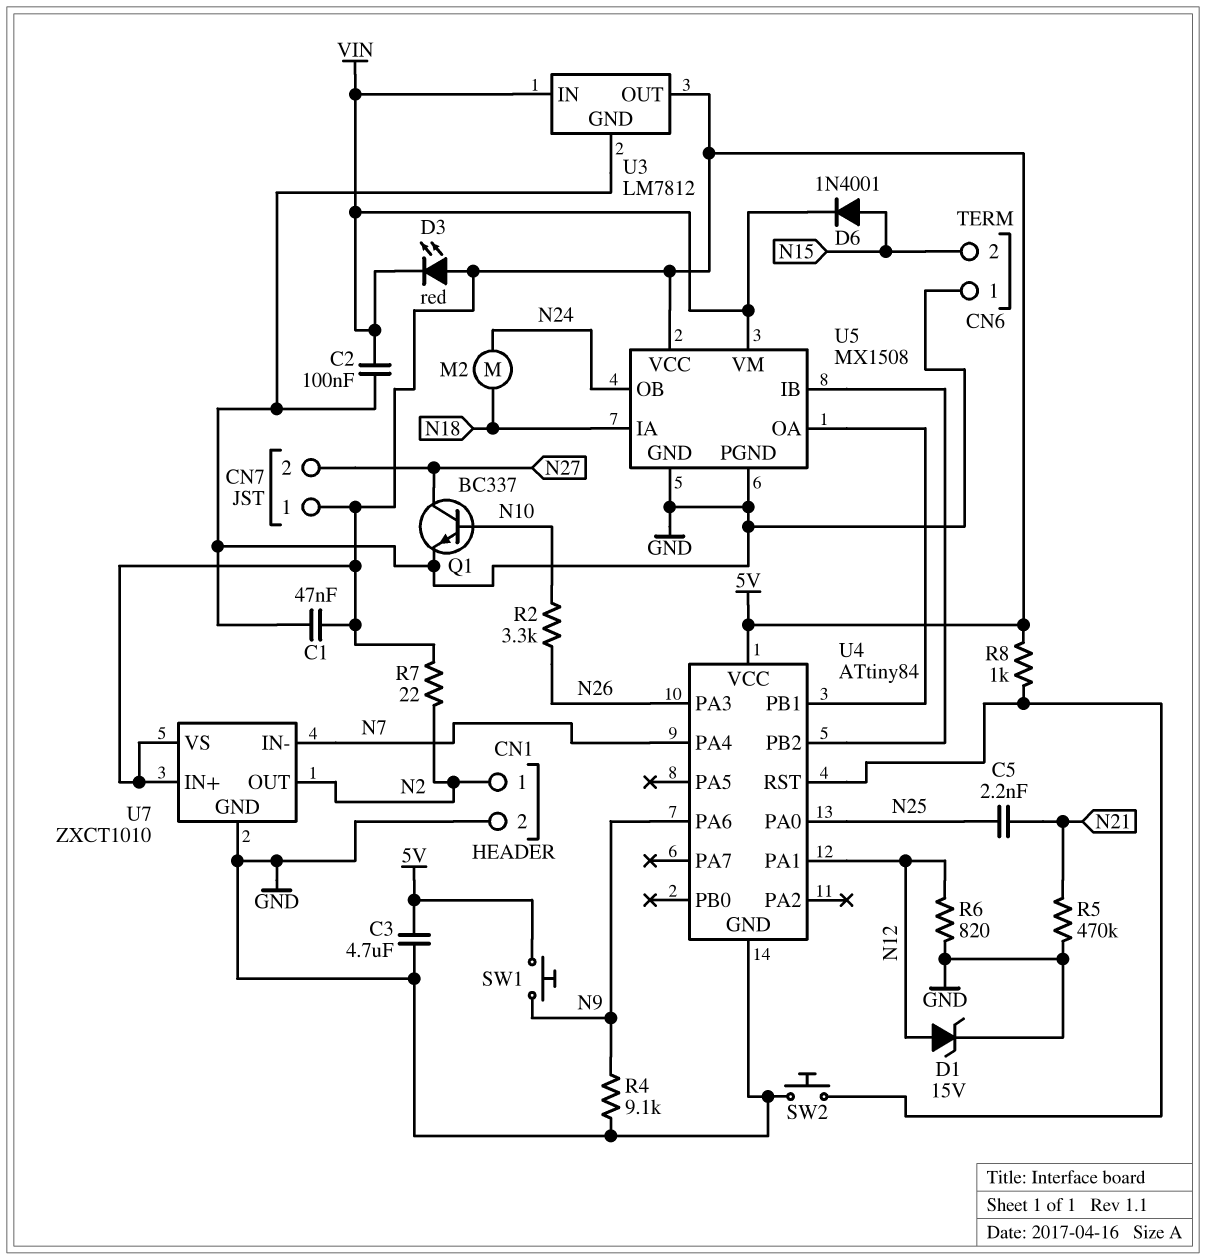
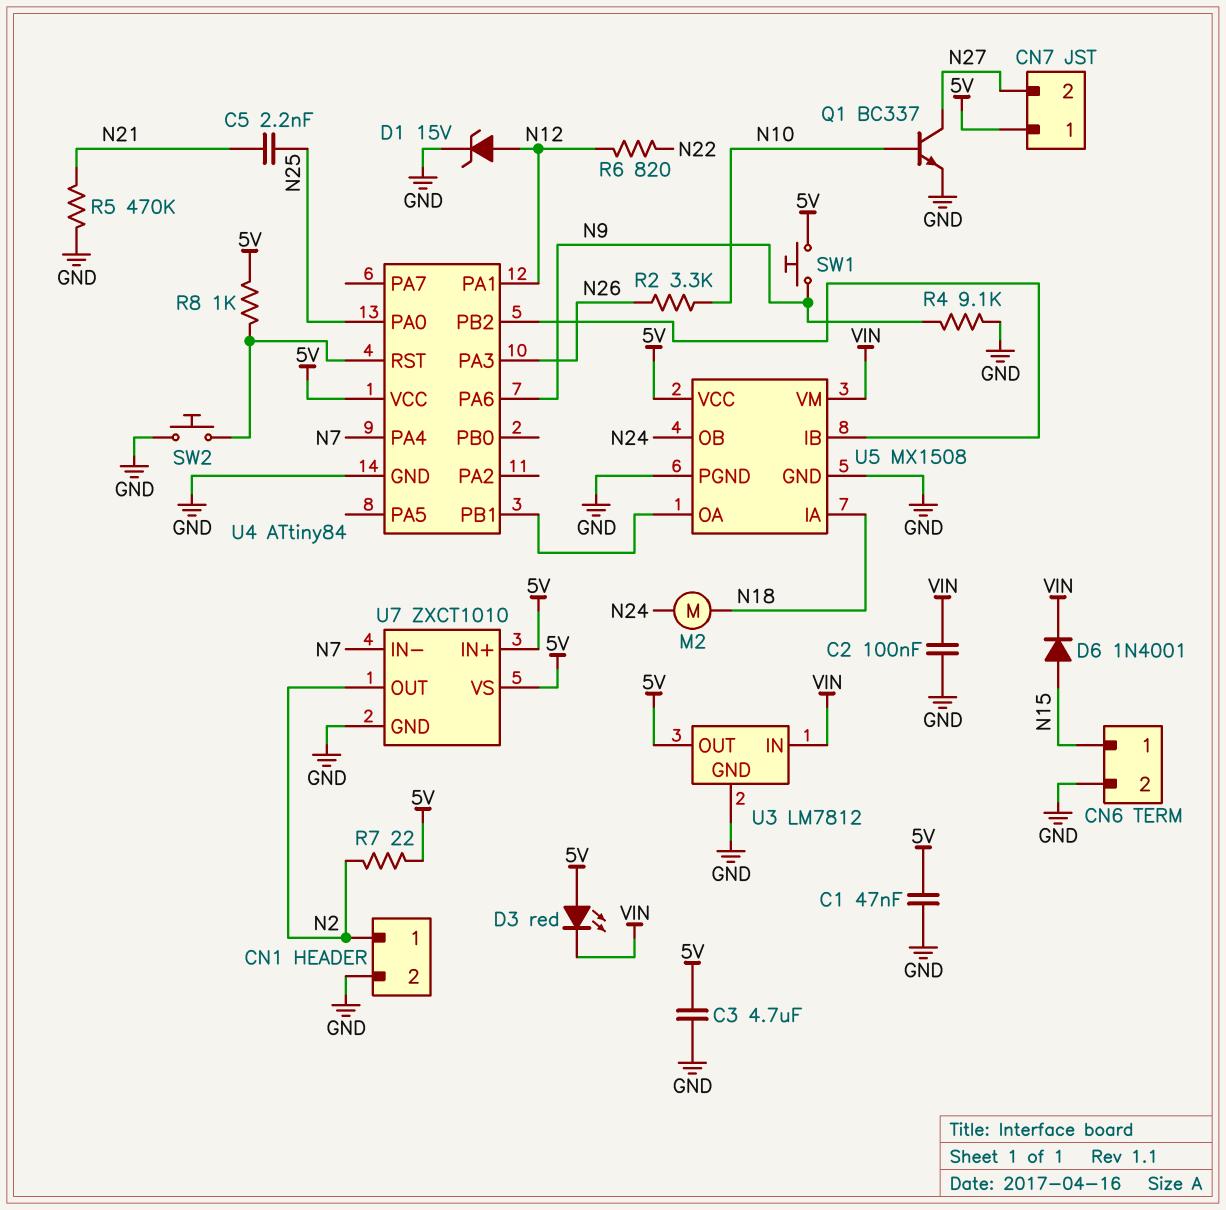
CN6 pin 1: GND -> N15
CN6 pin 2: N15 -> GND
R6: 820 (GND, N12) -> 820 (N12, N22)

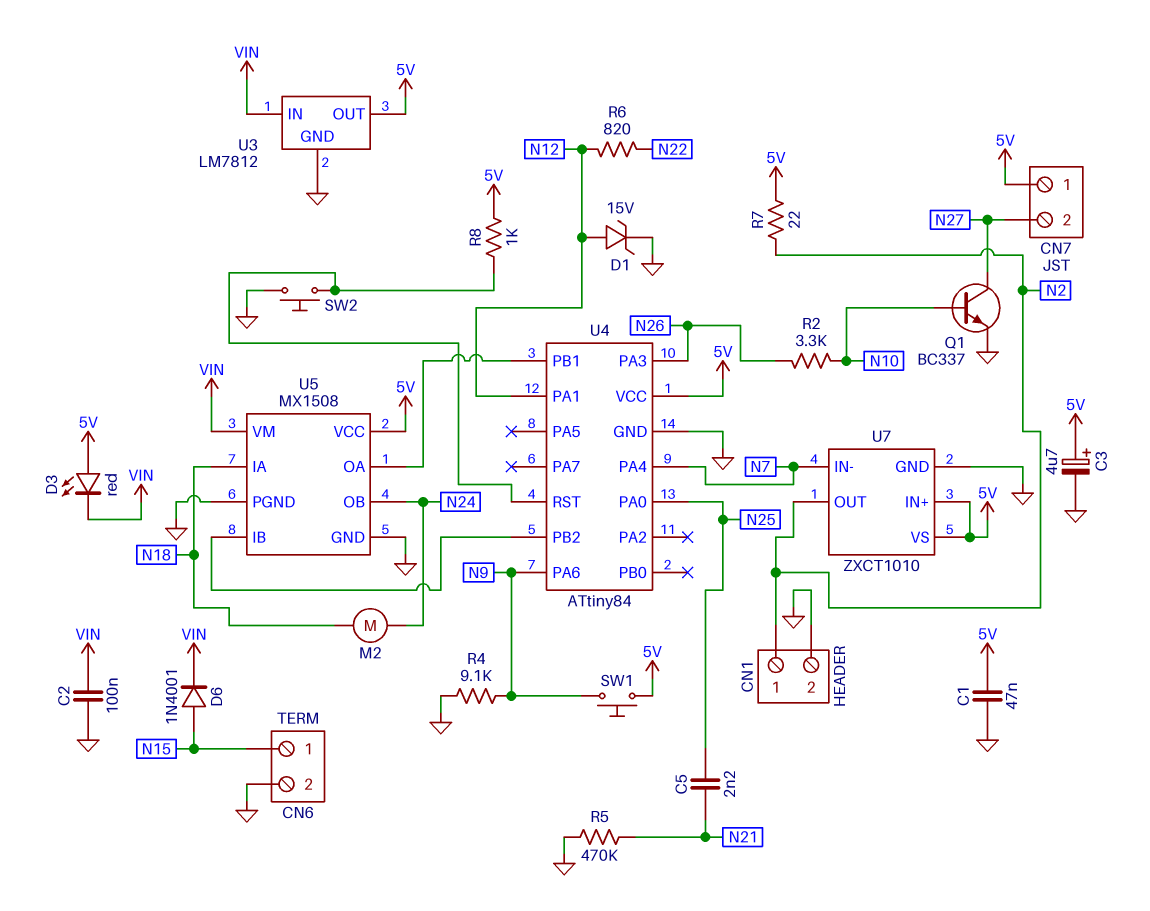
C3: 4.7uF (5V, GND) -> 4.7uF (plus 5V, minus GND)

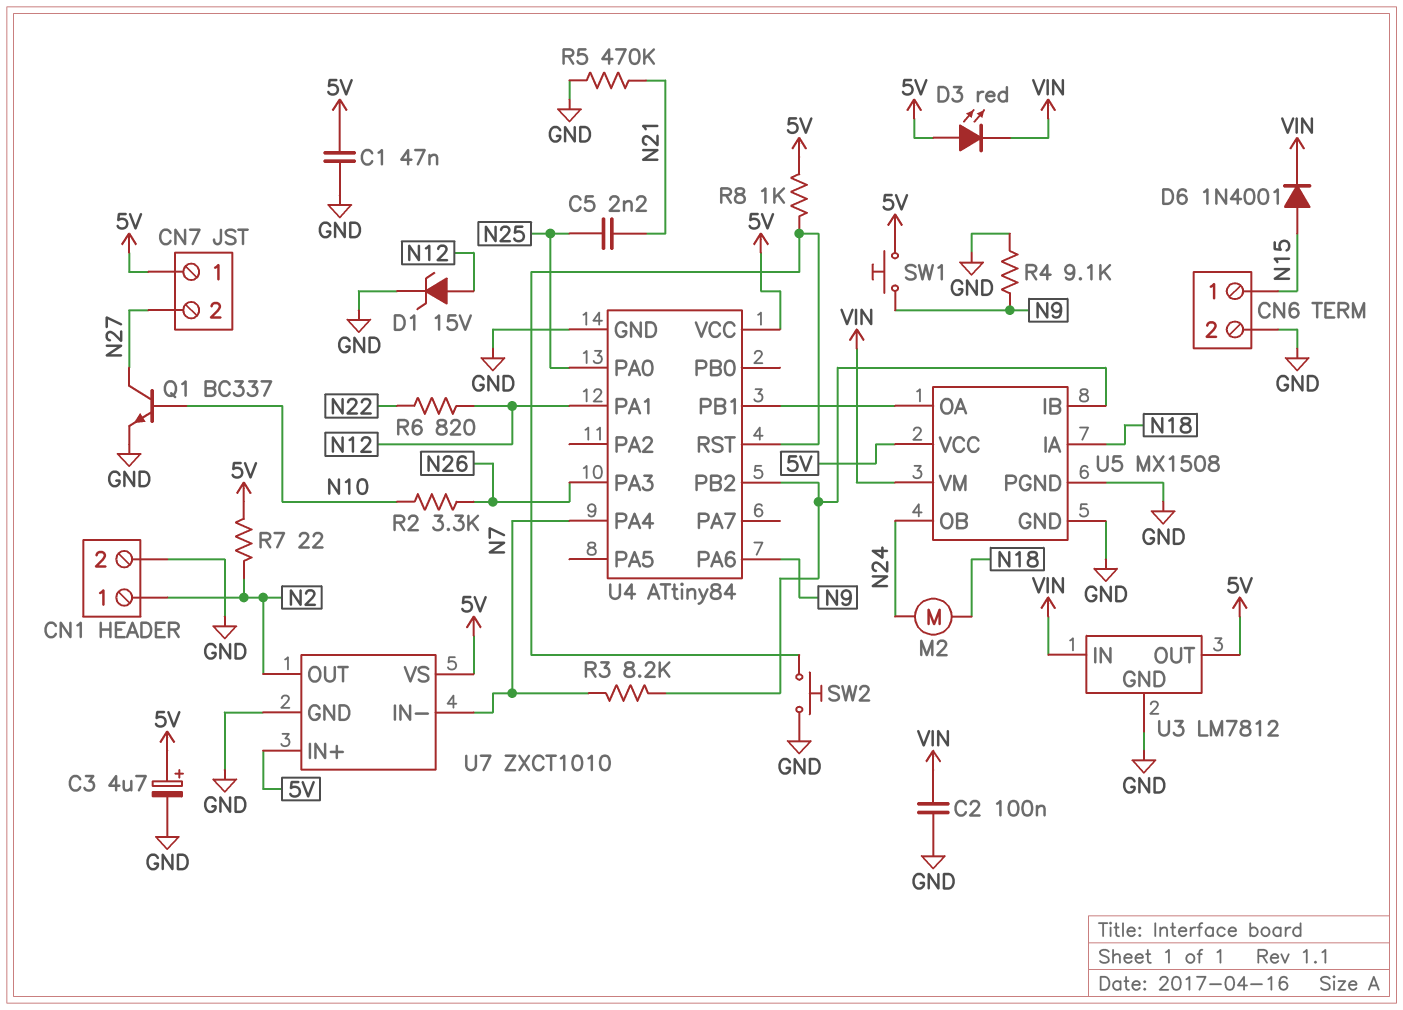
R3: none -> 8.2k (N7, U4/PB2)

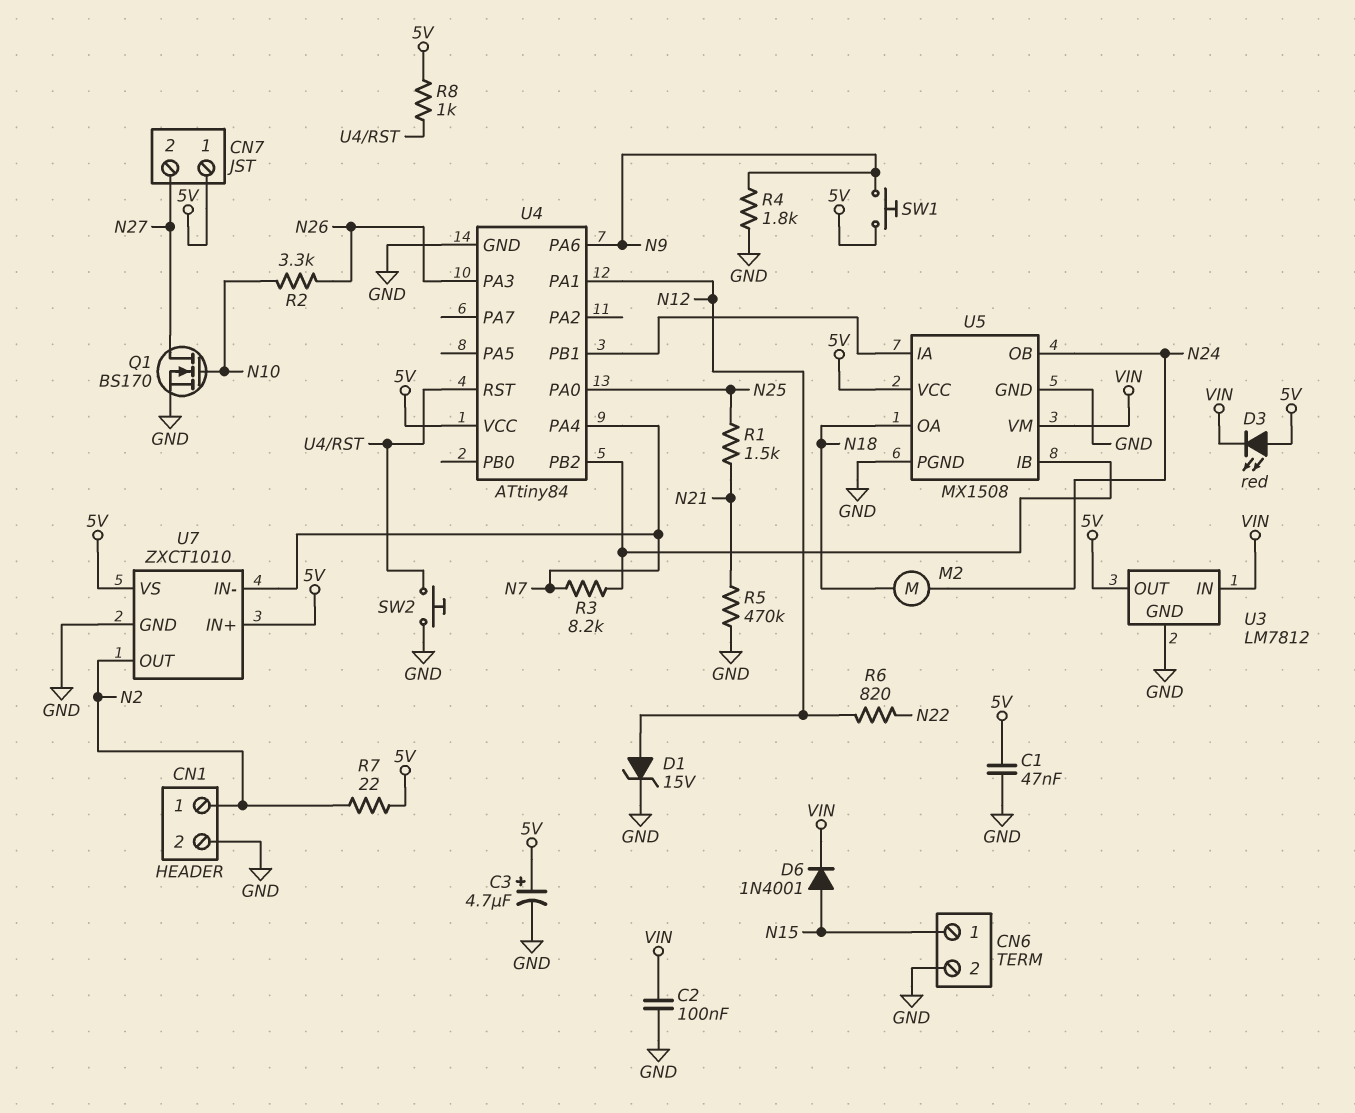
C5: 2.2nF (N21, N25) -> none
Q1: NPN BC337 (B N10, C N27, E GND) -> NMOS BS170 (G N10, D N27, S GND)
R1: none -> 1.5k (N21, N25)
R4: 9.1k (GND, N9) -> 1.8k (GND, N9)
U5 pin IA: N18 -> U4/PB1
U5 pin OA: U4/PB1 -> N18

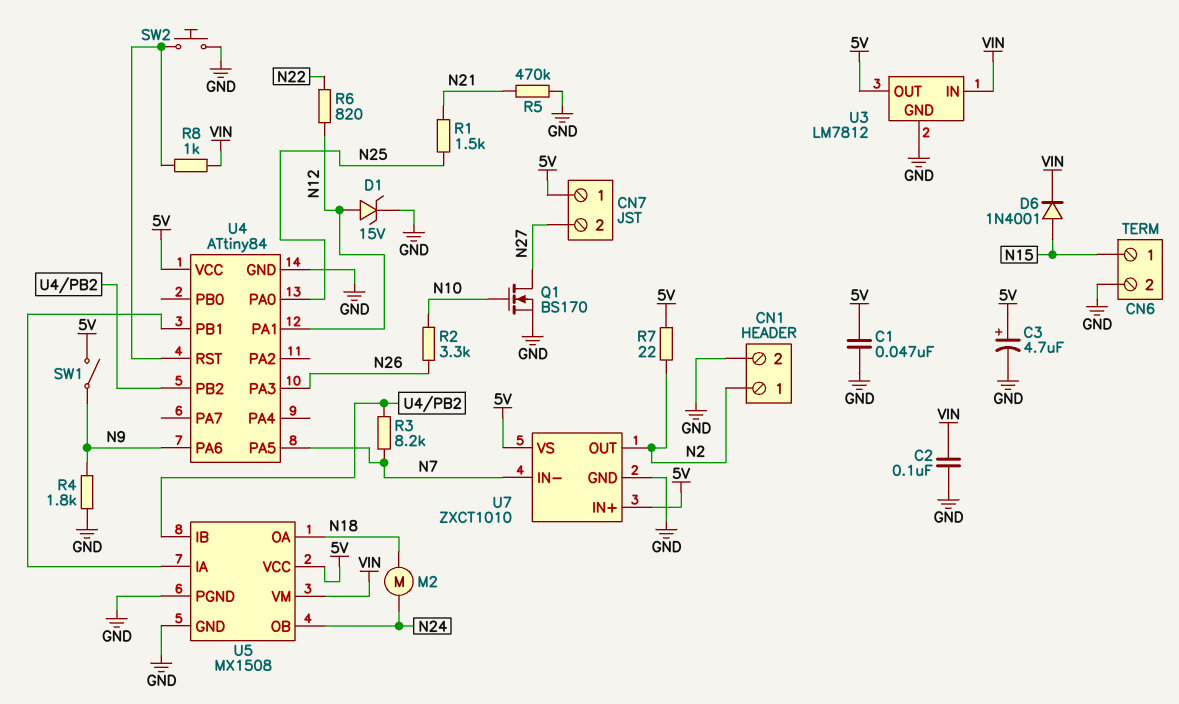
D3: LED red (A 5V, K VIN) -> none
R8: 1k (5V, U4/RST) -> 1k (U4/RST, VIN)
SW1: button (5V, N9) -> switch (5V, N9)
U4 pin PA4: N7 -> none
U4 pin PA5: none -> N7

